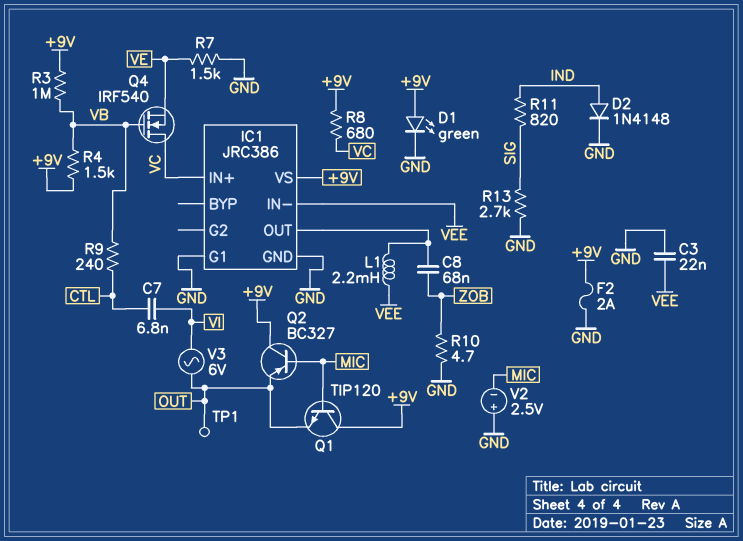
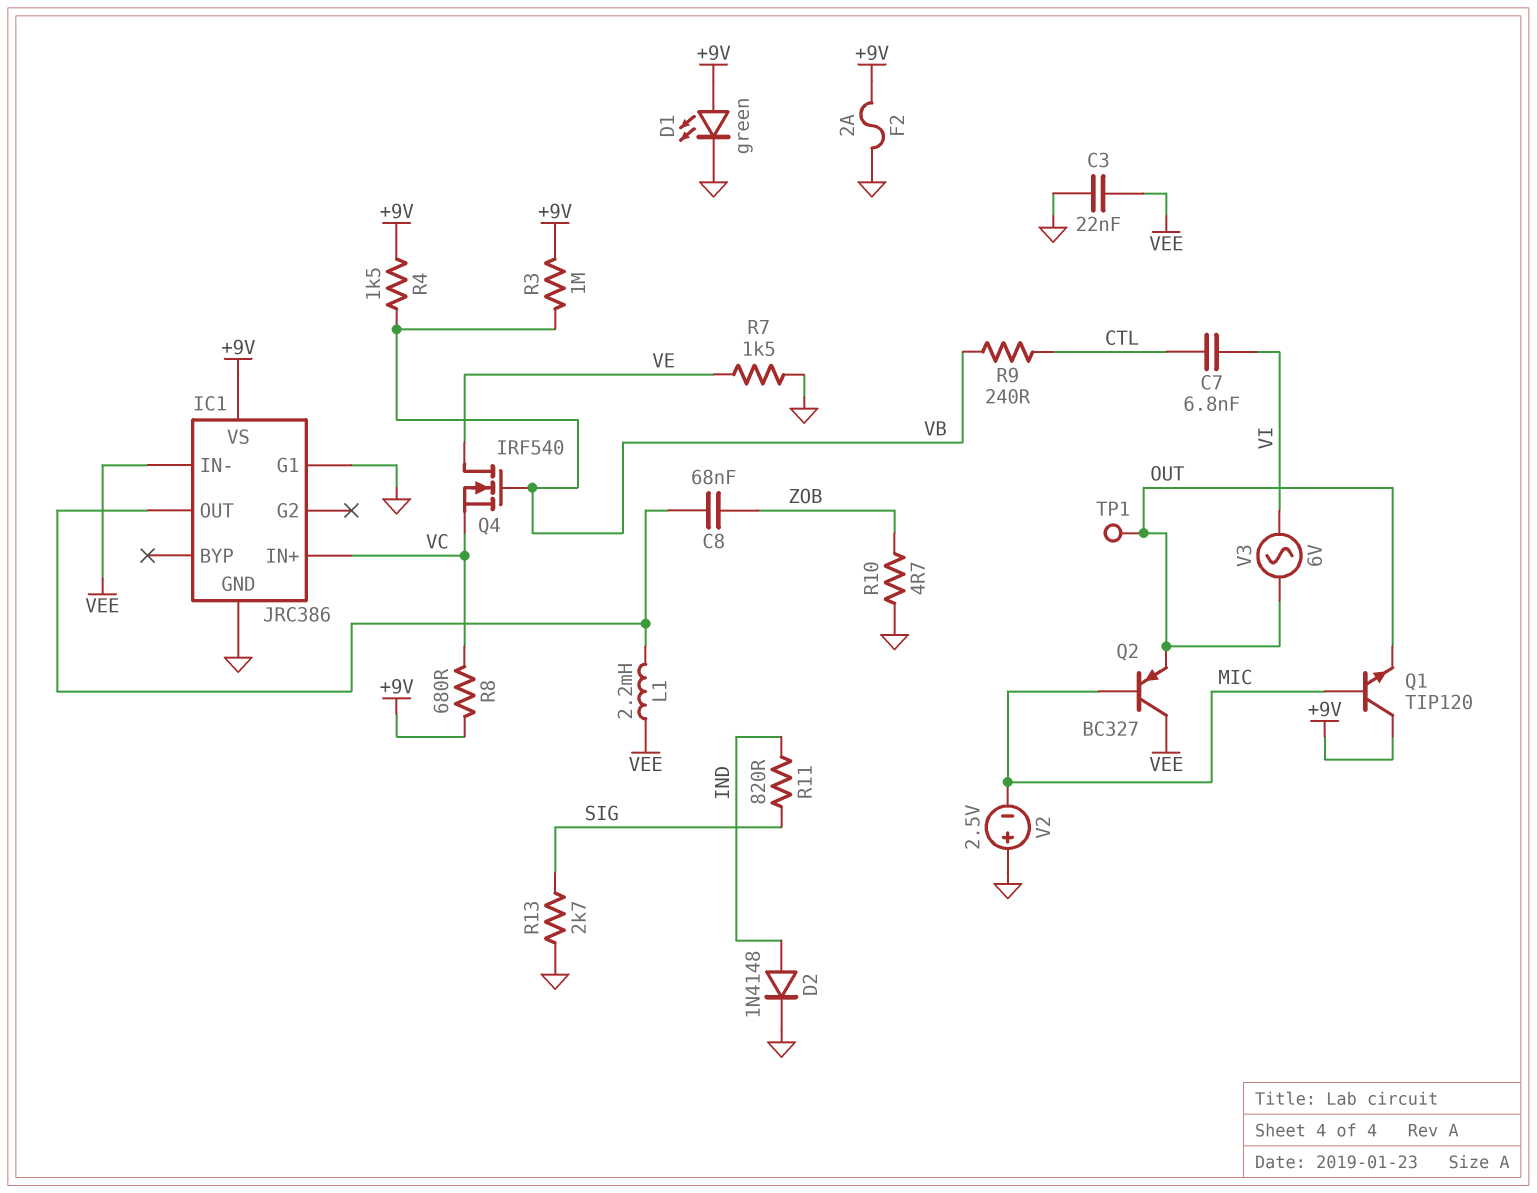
Q2: PNP BC327 (B MIC, C +9V, E OUT) -> PNP BC327 (B MIC, C VEE, E OUT)
Q4: NMOS IRF540 (G VB, D VC, S VE) -> NMOS IRF540 (G VB, D VE, S VC)

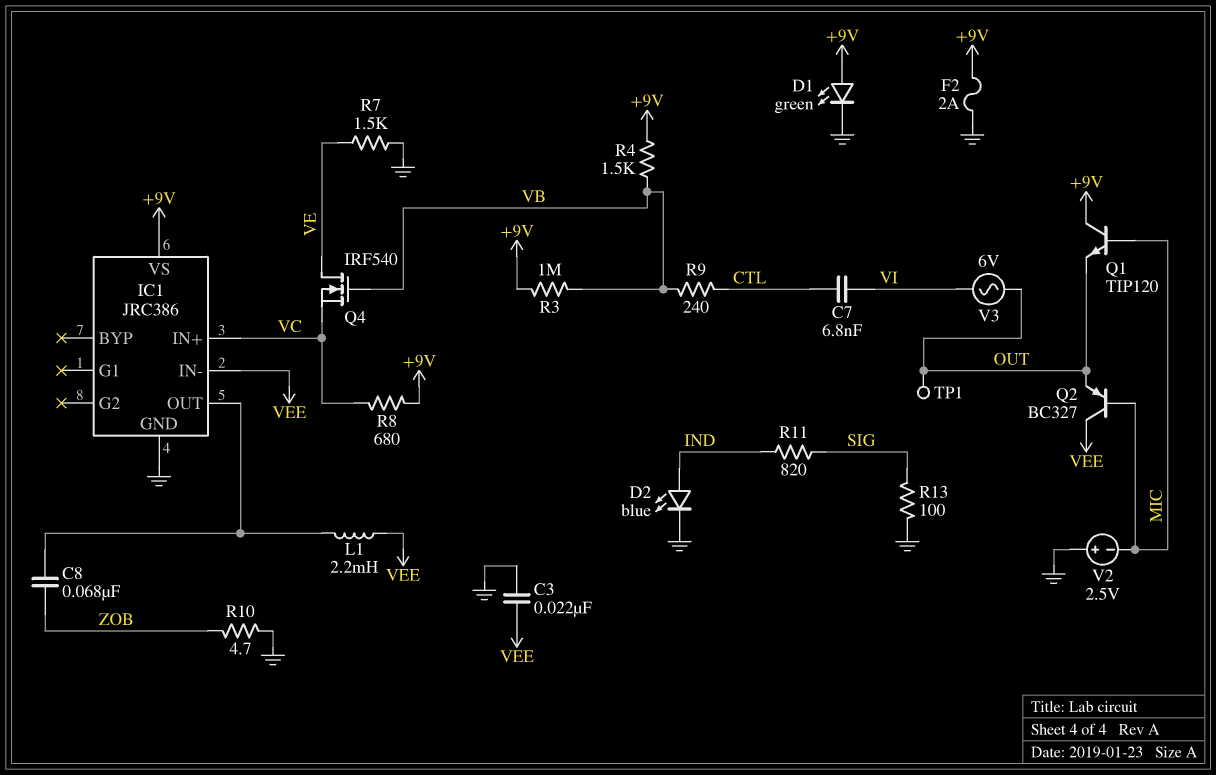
D2: diode 1N4148 (A IND, K GND) -> LED blue (A IND, K GND)
IC1 pin G1: GND -> none
R13: 2.7k (GND, SIG) -> 100 (GND, SIG)

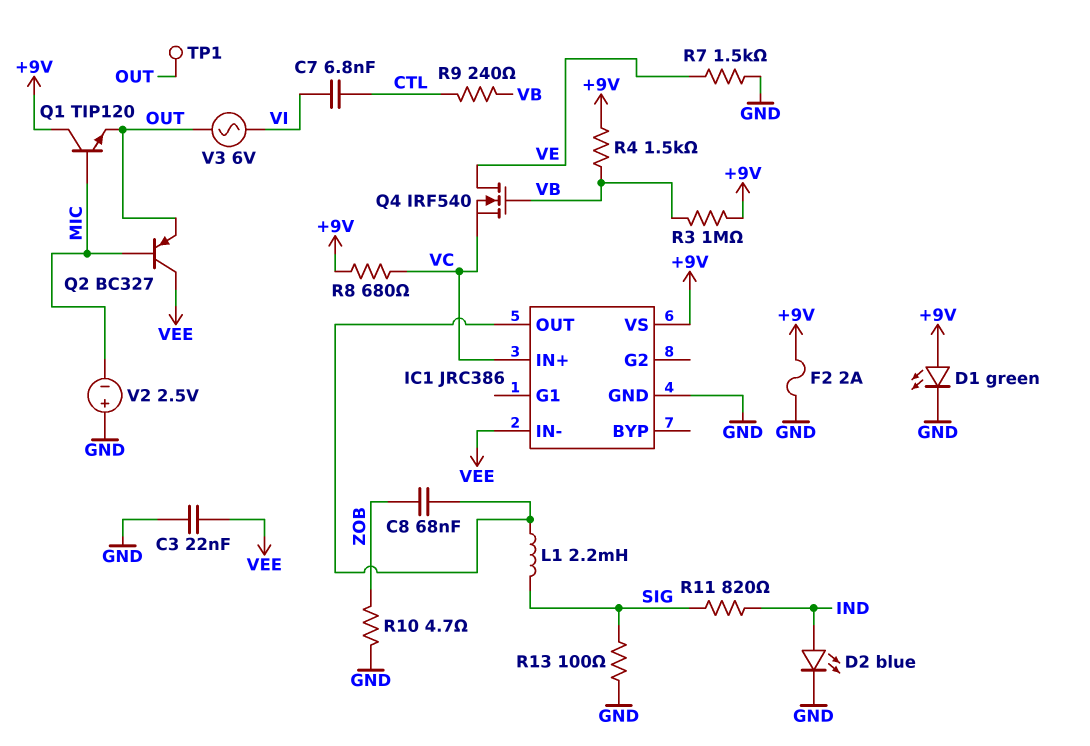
L1: 2.2mH (IC1/OUT, VEE) -> 2.2mH (IC1/OUT, SIG)

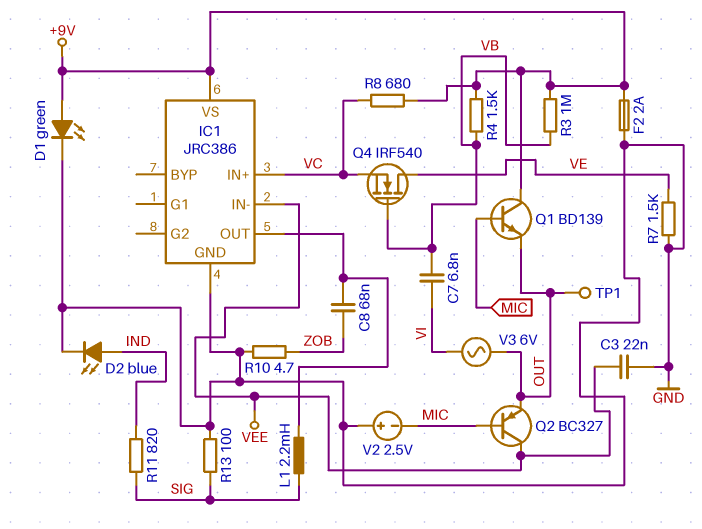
C7: 6.8nF (CTL, VI) -> 6.8nF (VB, VI)
Q1: NPN TIP120 (B MIC, C +9V, E OUT) -> NPN BD139 (B MIC, C +9V, E OUT)
R9: 240 (CTL, VB) -> none

